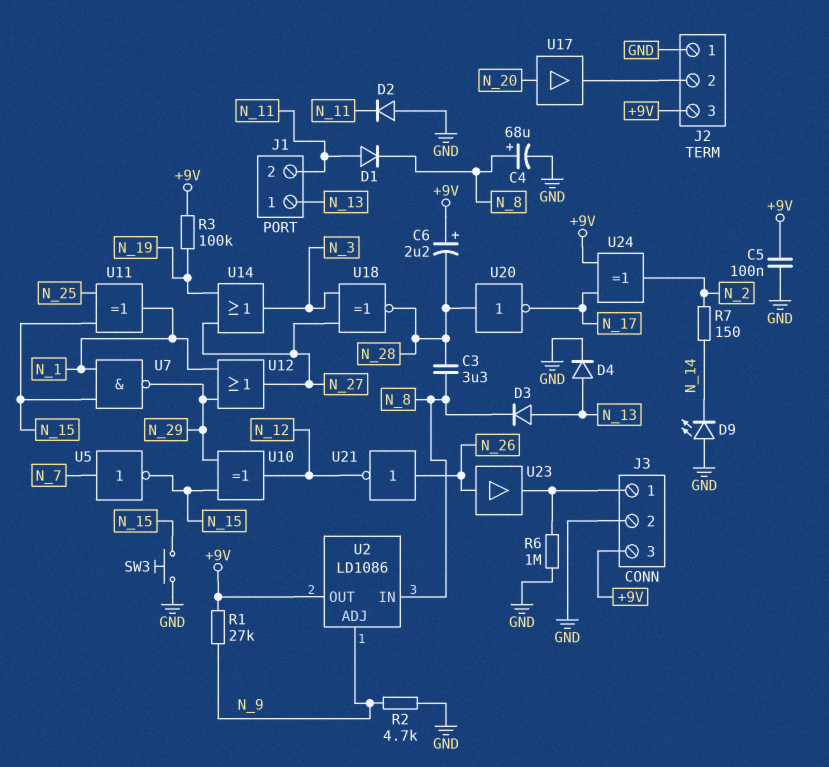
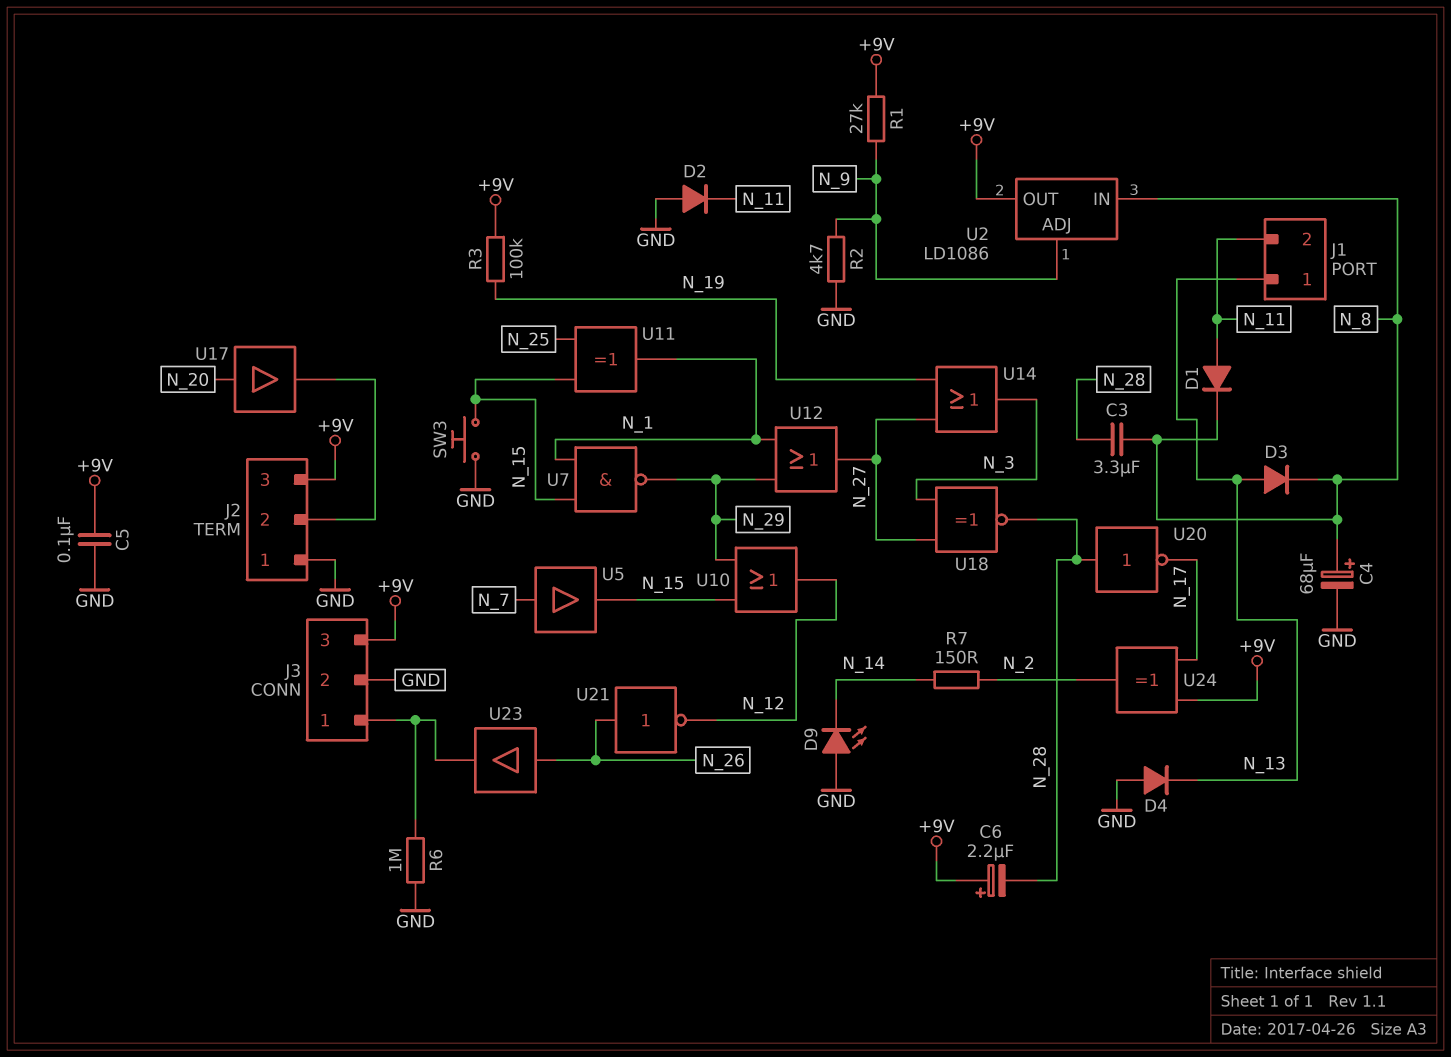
D4: diode (A N_13, K GND) -> diode (A GND, K N_13)
U5: NOT (in N_7, out N_15) -> buffer (in N_7, out N_15)
U10: XOR (in N_15, in N_29, out N_12) -> OR (in N_15, in N_29, out N_12)

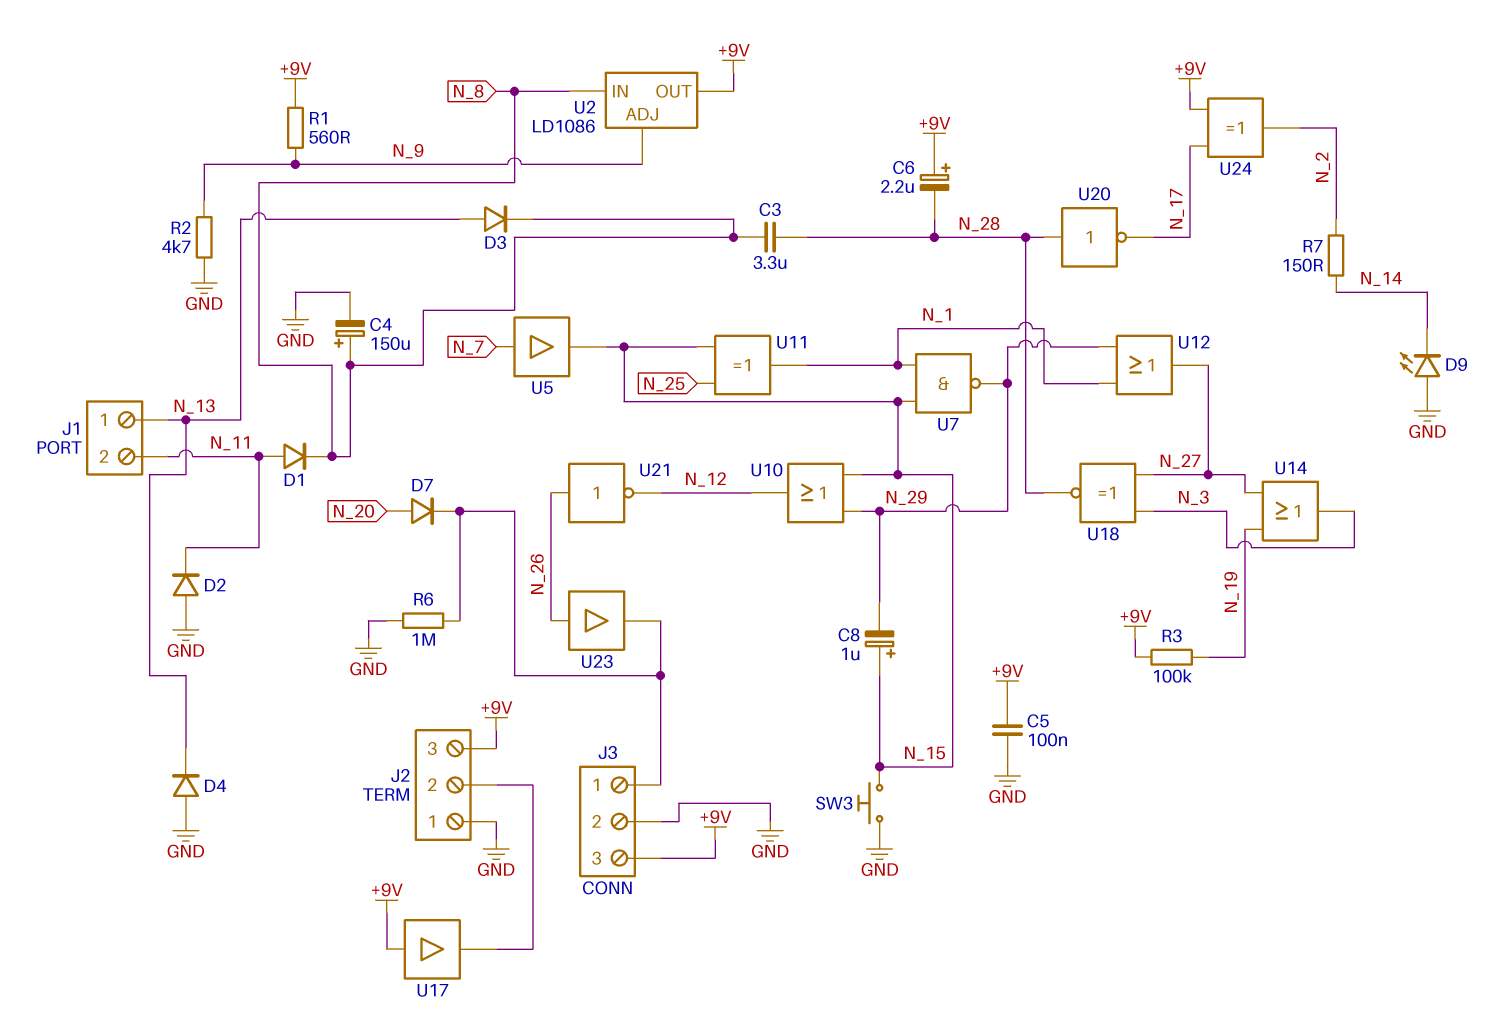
C4: 68uF (plus N_8, minus GND) -> 150uF (plus N_8, minus GND)
C8: none -> 1uF (plus N_15, minus N_29)
D7: none -> diode (A N_20, K J3/1)
R1: 27k (+9V, N_9) -> 560 (+9V, N_9)
U17: buffer (in N_20, out J2/2) -> buffer (in +9V, out J2/2)

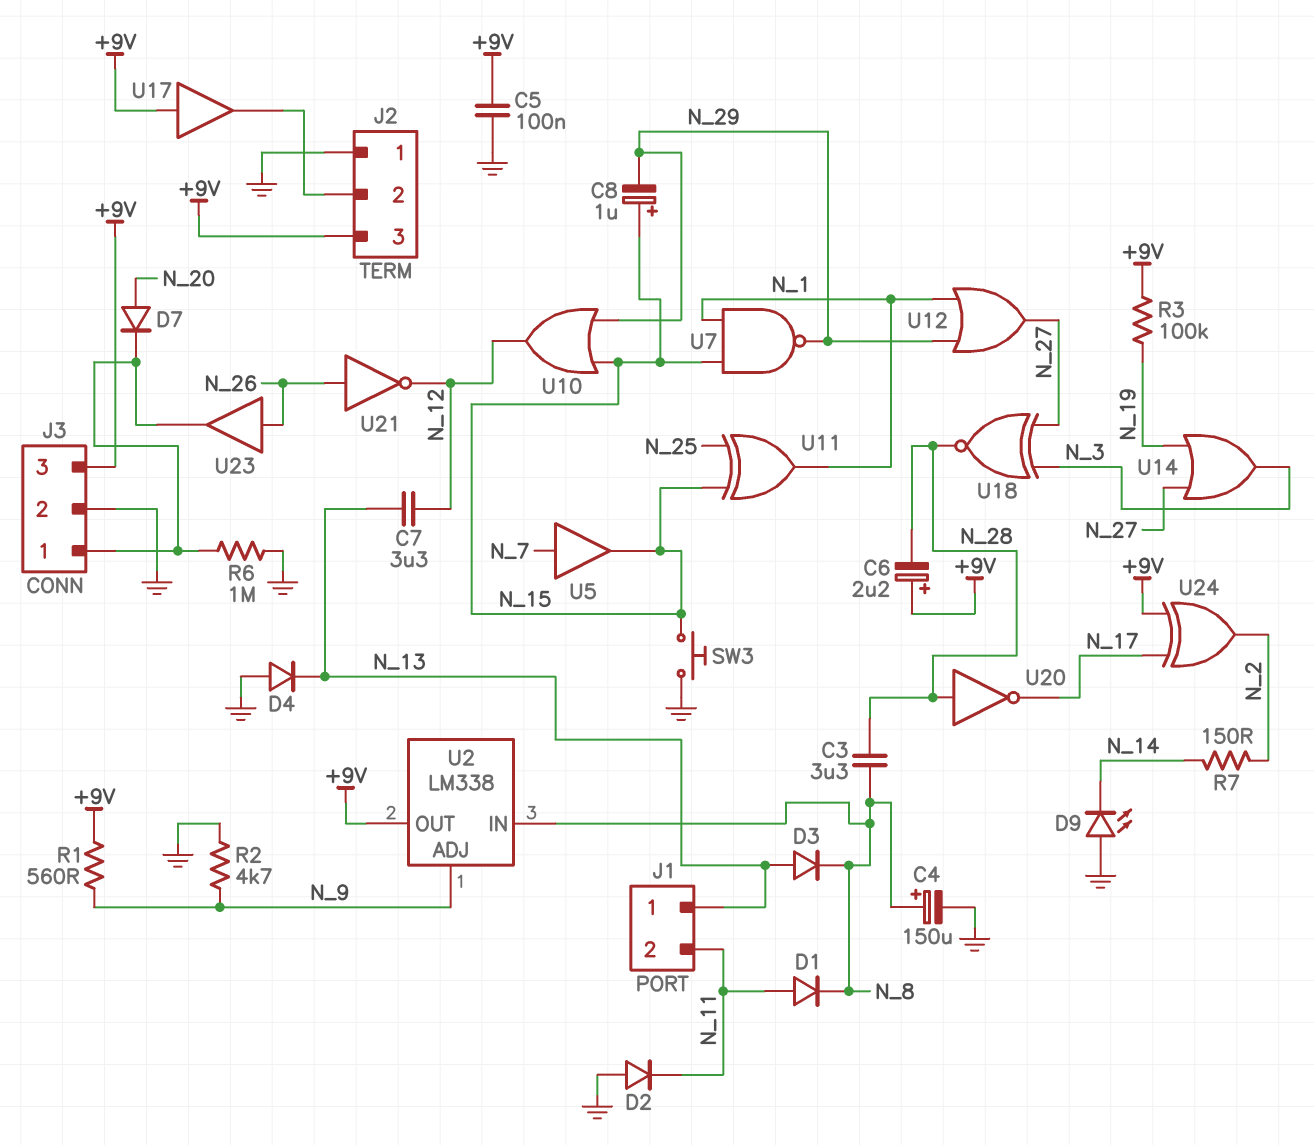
C7: none -> 3.3uF (N_12, N_13)
U2: LD1086 -> LM338

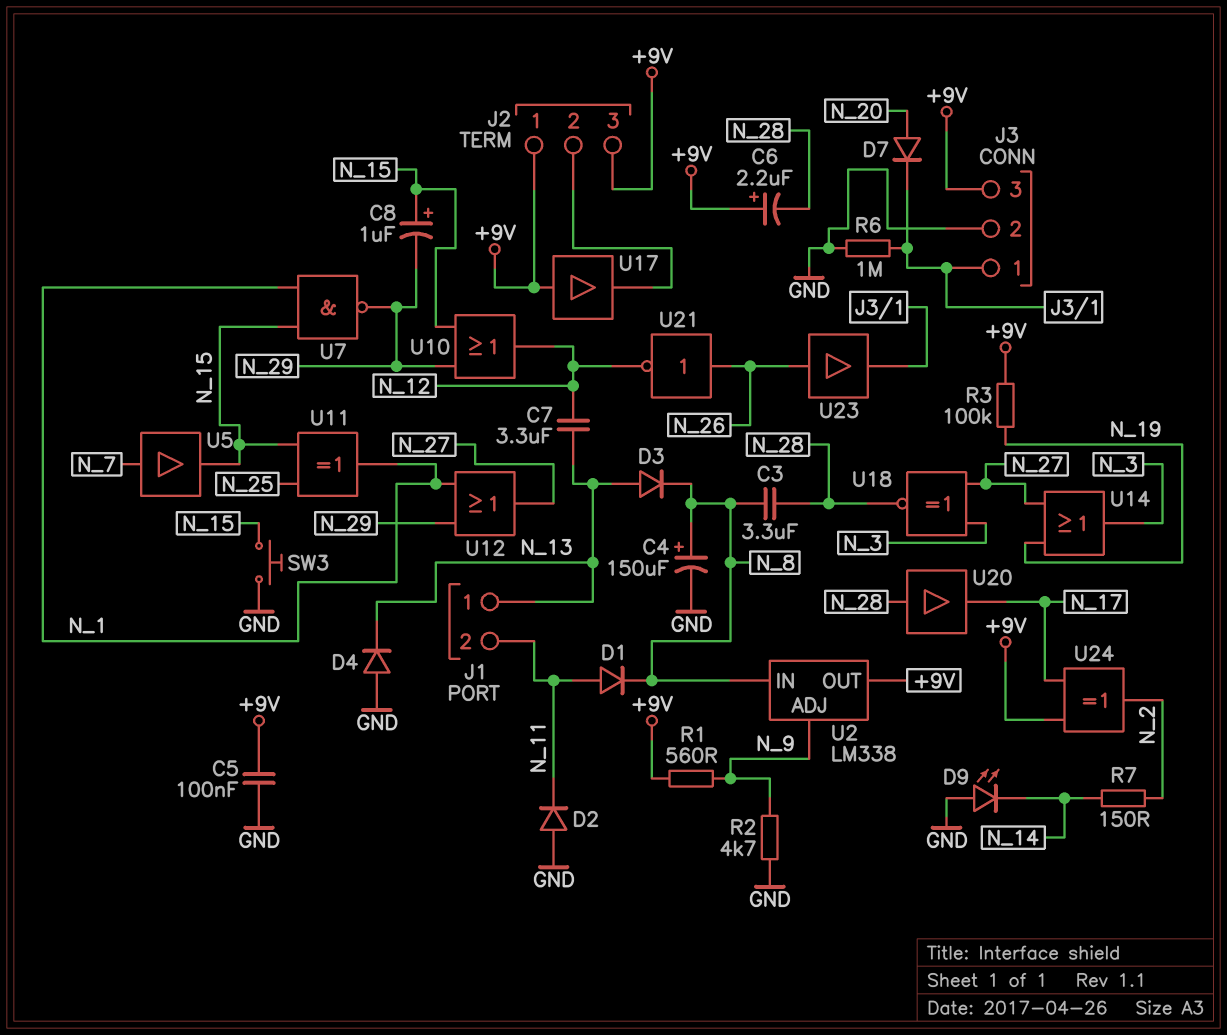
J2 pin 1: GND -> +9V
U20: NOT (in N_28, out N_17) -> buffer (in N_28, out N_17)

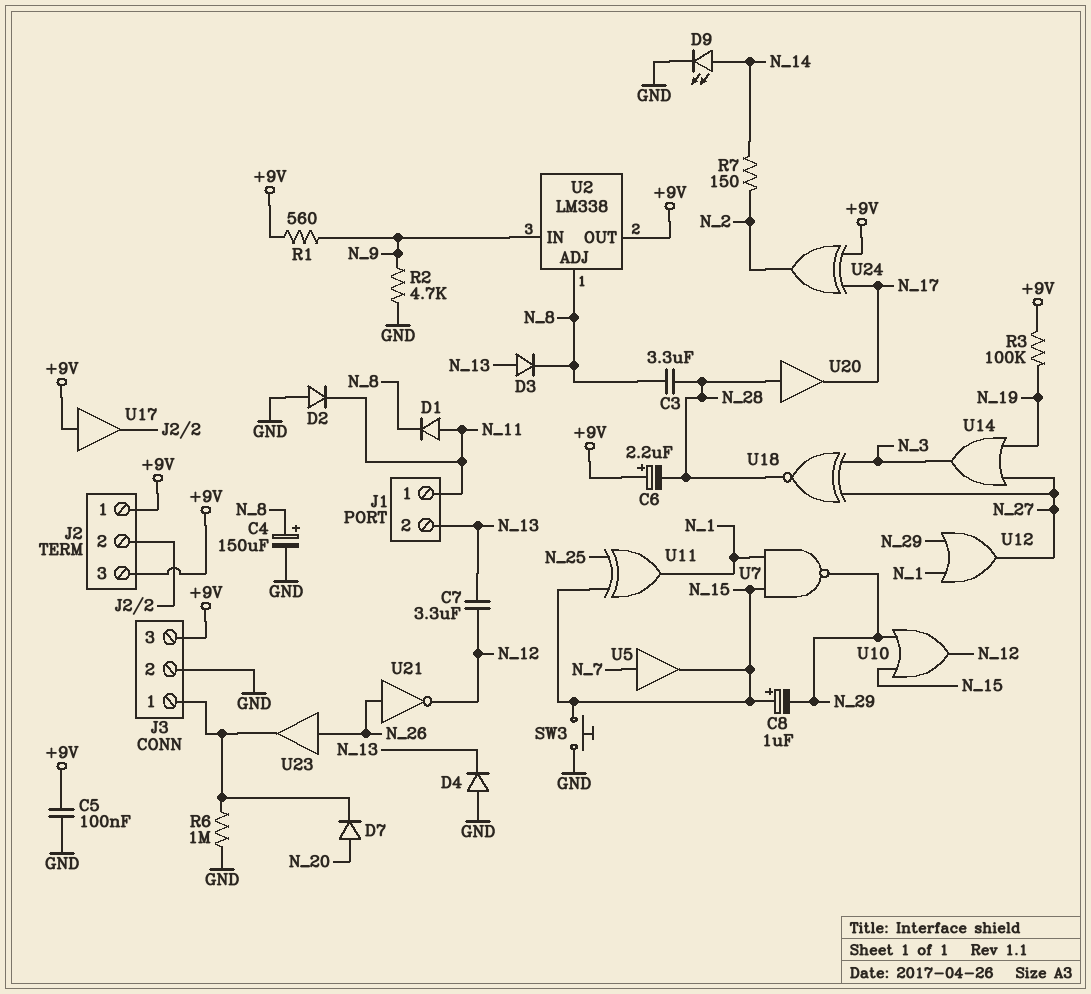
D9: LED (A GND, K N_14) -> LED (A N_14, K GND)
J1 pin 1: N_13 -> N_11
J1 pin 2: N_11 -> N_13
U2 pin ADJ: N_9 -> N_8
U2 pin IN: N_8 -> N_9

